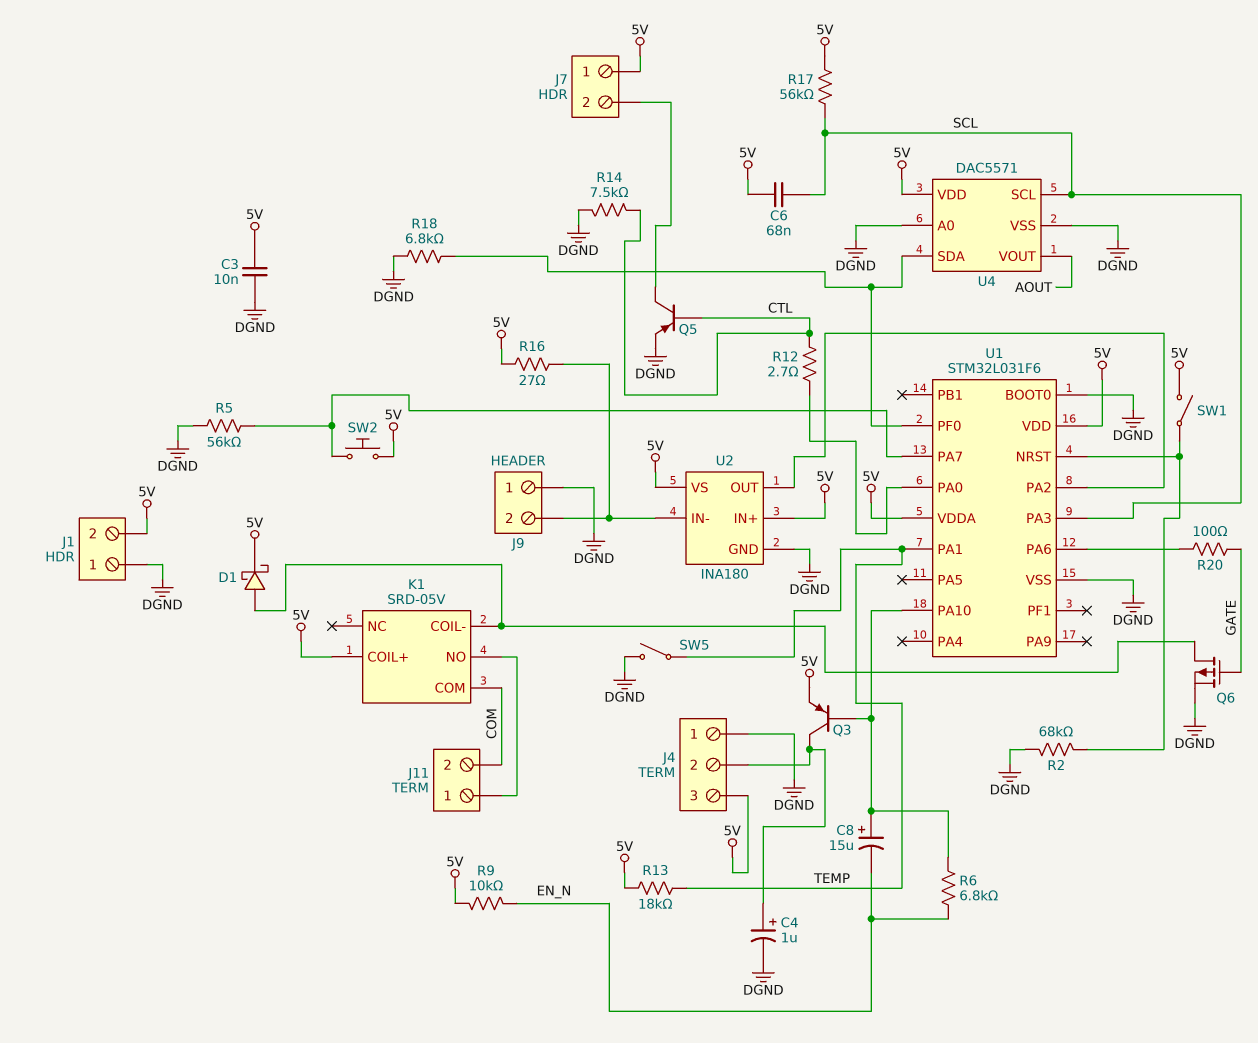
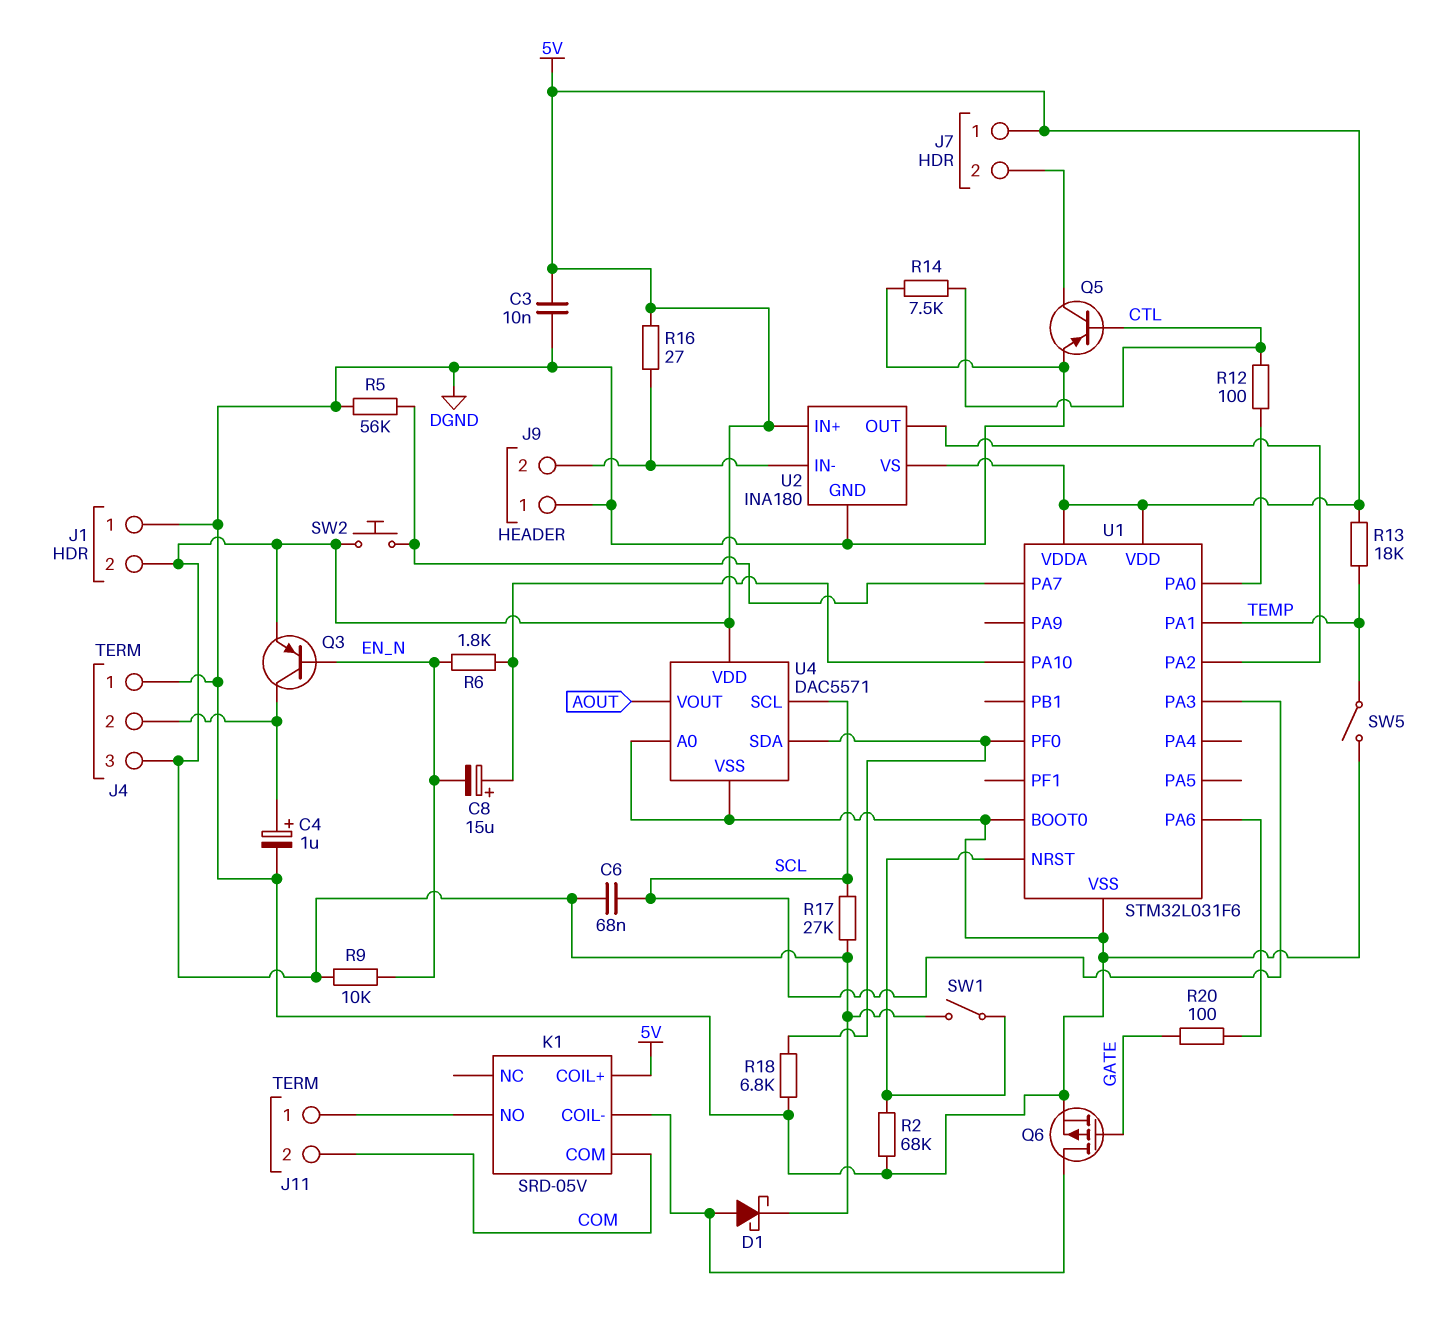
Q3: PNP (B U1/PA10, C J4/2, E 5V) -> PNP (B EN_N, C J4/2, E 5V)
R6: 6.8k (EN_N, U1/PA10) -> 1.8k (EN_N, U1/PA10)
R12: 2.7 (CTL, U1/PA0) -> 100 (CTL, U1/PA0)
R17: 56k (5V, SCL) -> 27k (5V, SCL)

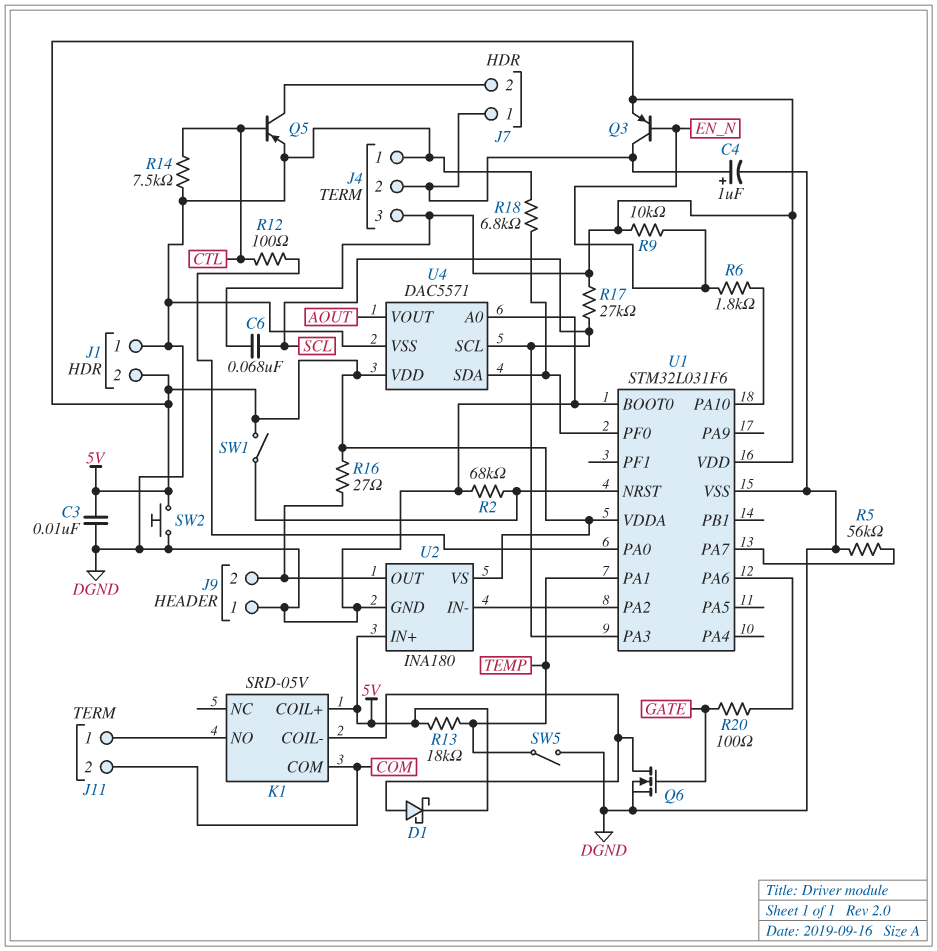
C8: 15uF (plus U1/PA10, minus EN_N) -> none
J7 pin 1: 5V -> J4/2
Q6: PMOS (G GATE, D K1/COIL-, S DGND) -> NMOS (G GATE, D K1/COIL-, S DGND)
SW2: button (5V, U1/PA7) -> button (5V, DGND)
U2 pin IN-: J9/2 -> U1/PA2
U2 pin OUT: U1/PA2 -> J9/2

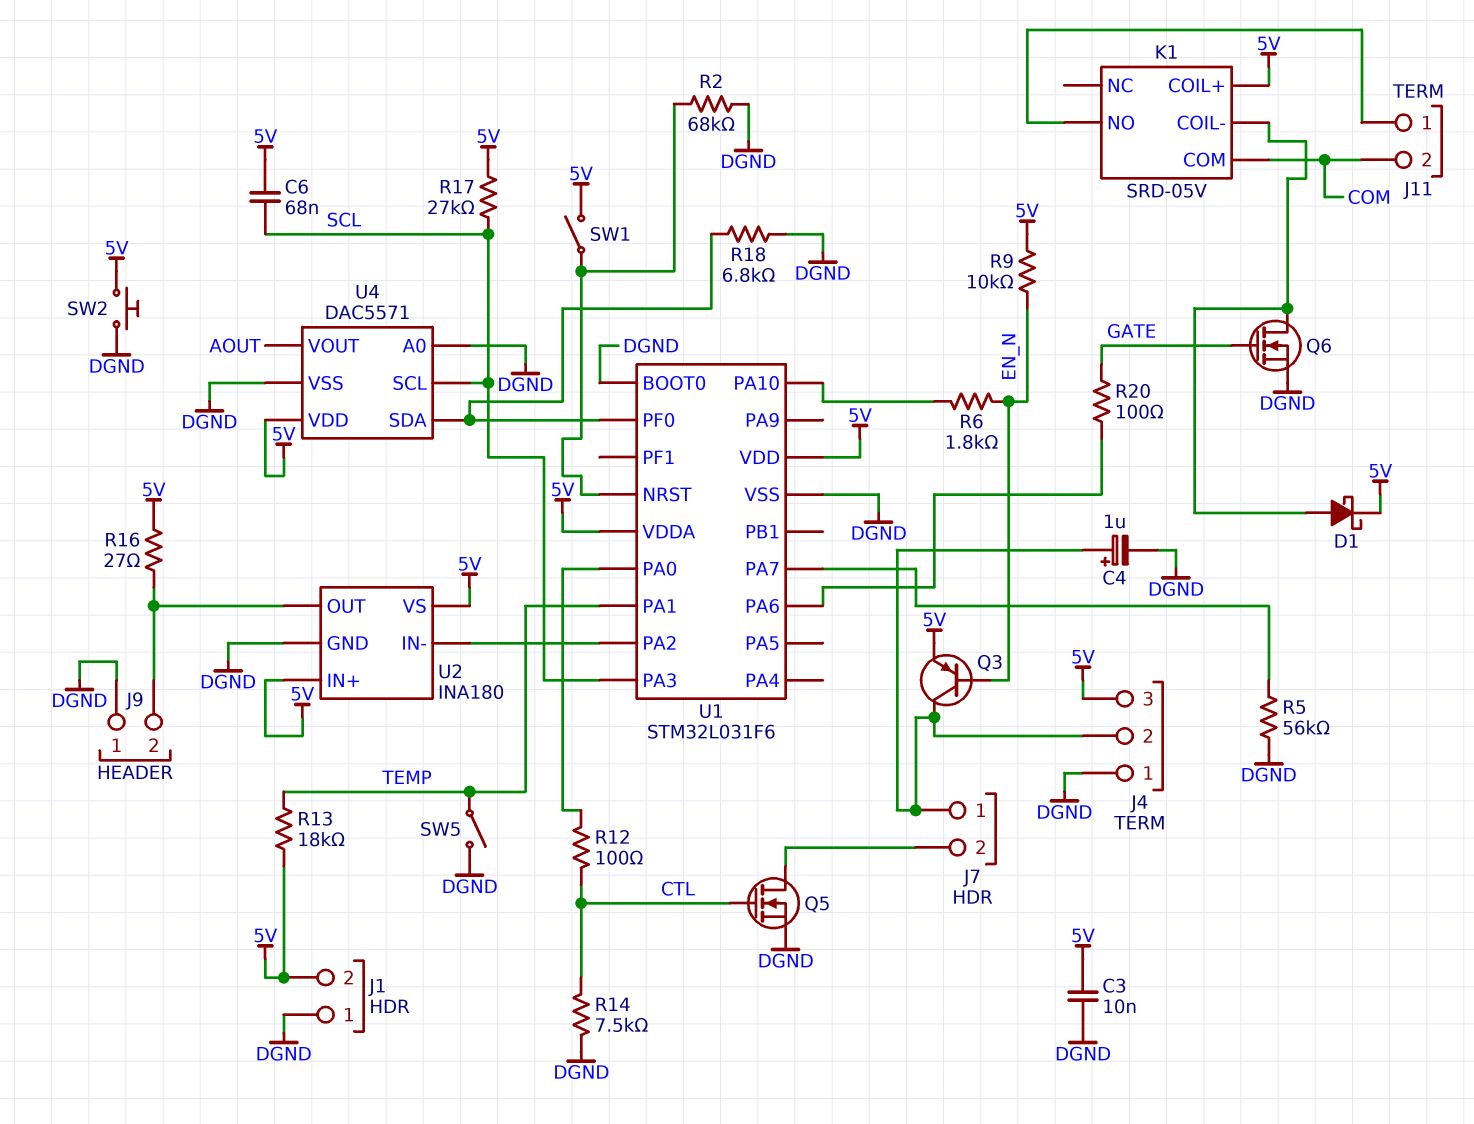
Q5: PNP (B CTL, C J7/2, E DGND) -> NMOS (G CTL, D J7/2, S DGND)

